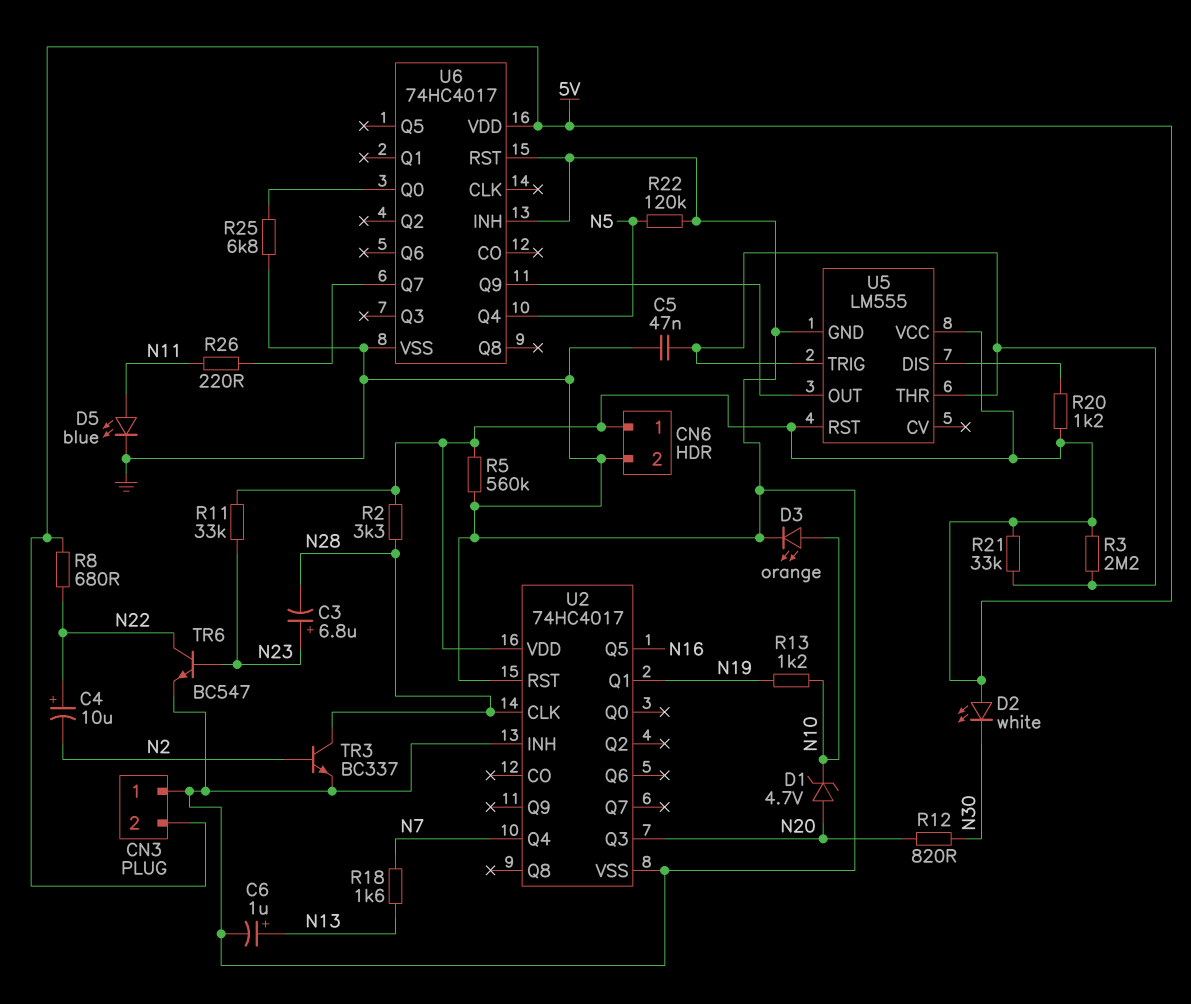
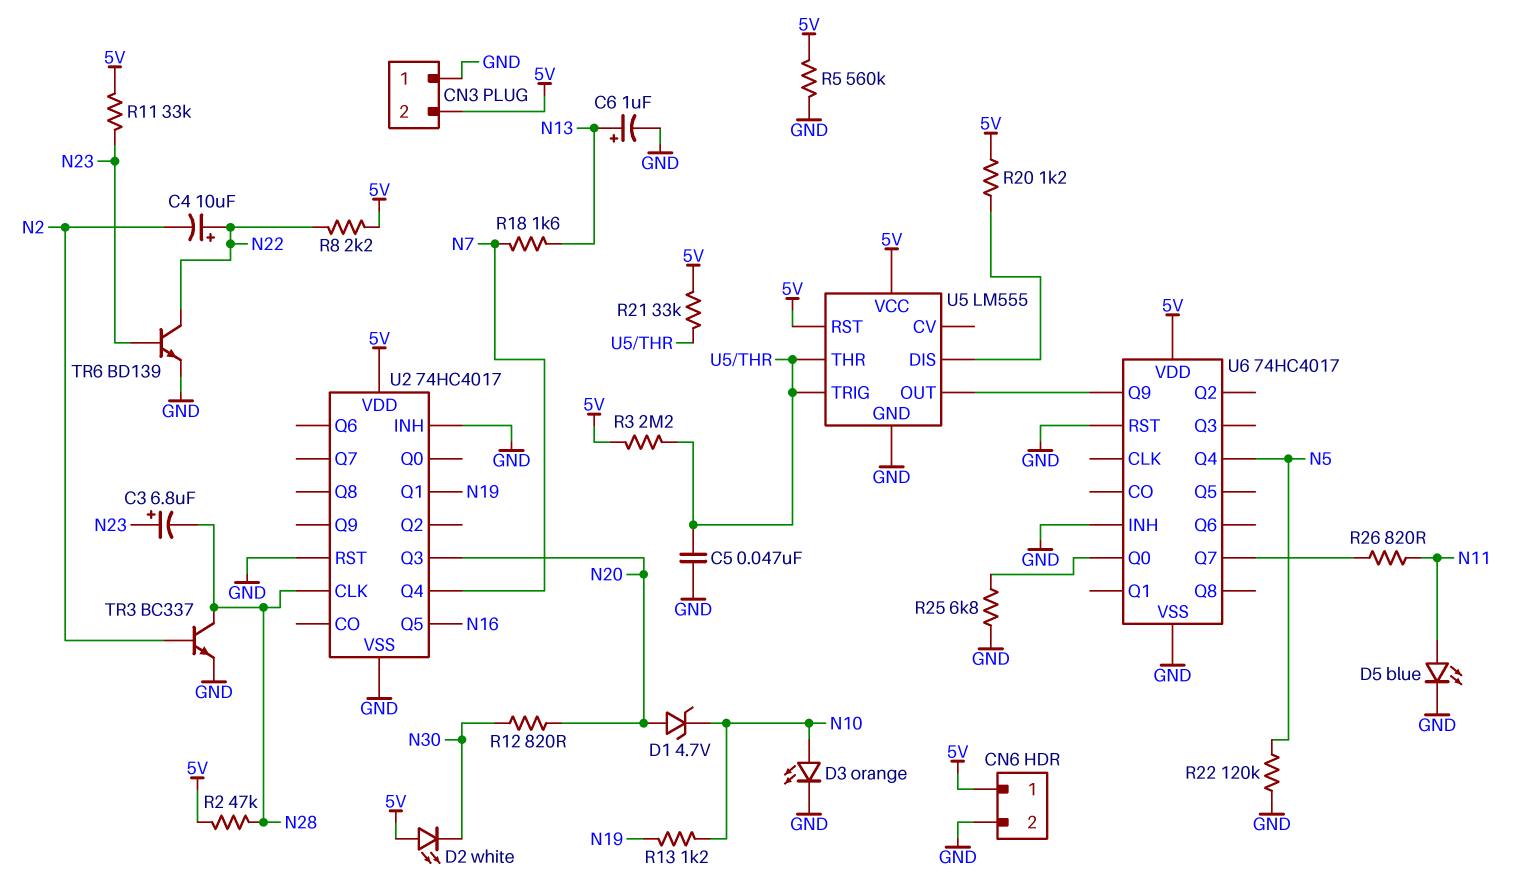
R2: 3.3k (5V, N28) -> 47k (5V, N28)
R8: 680 (5V, N22) -> 2.2k (5V, N22)
R26: 220 (N11, U6/Q7) -> 820 (N11, U6/Q7)
TR6: NPN BC547 (B N23, C N22, E GND) -> NPN BD139 (B N23, C N22, E GND)

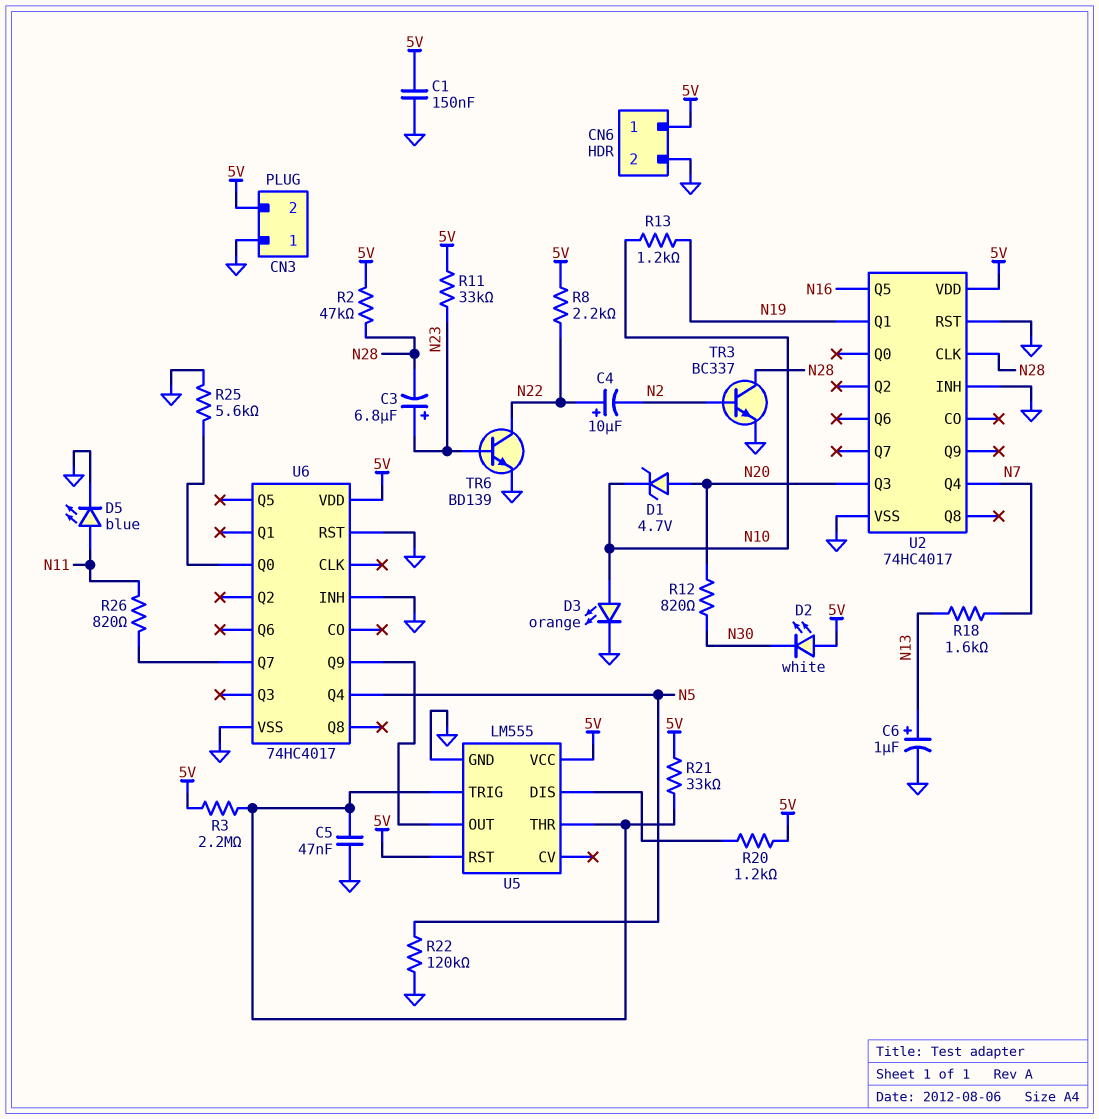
C1: none -> 150nF (5V, GND)
R5: 560k (5V, GND) -> none
R25: 6.8k (GND, U6/Q0) -> 5.6k (GND, U6/Q0)

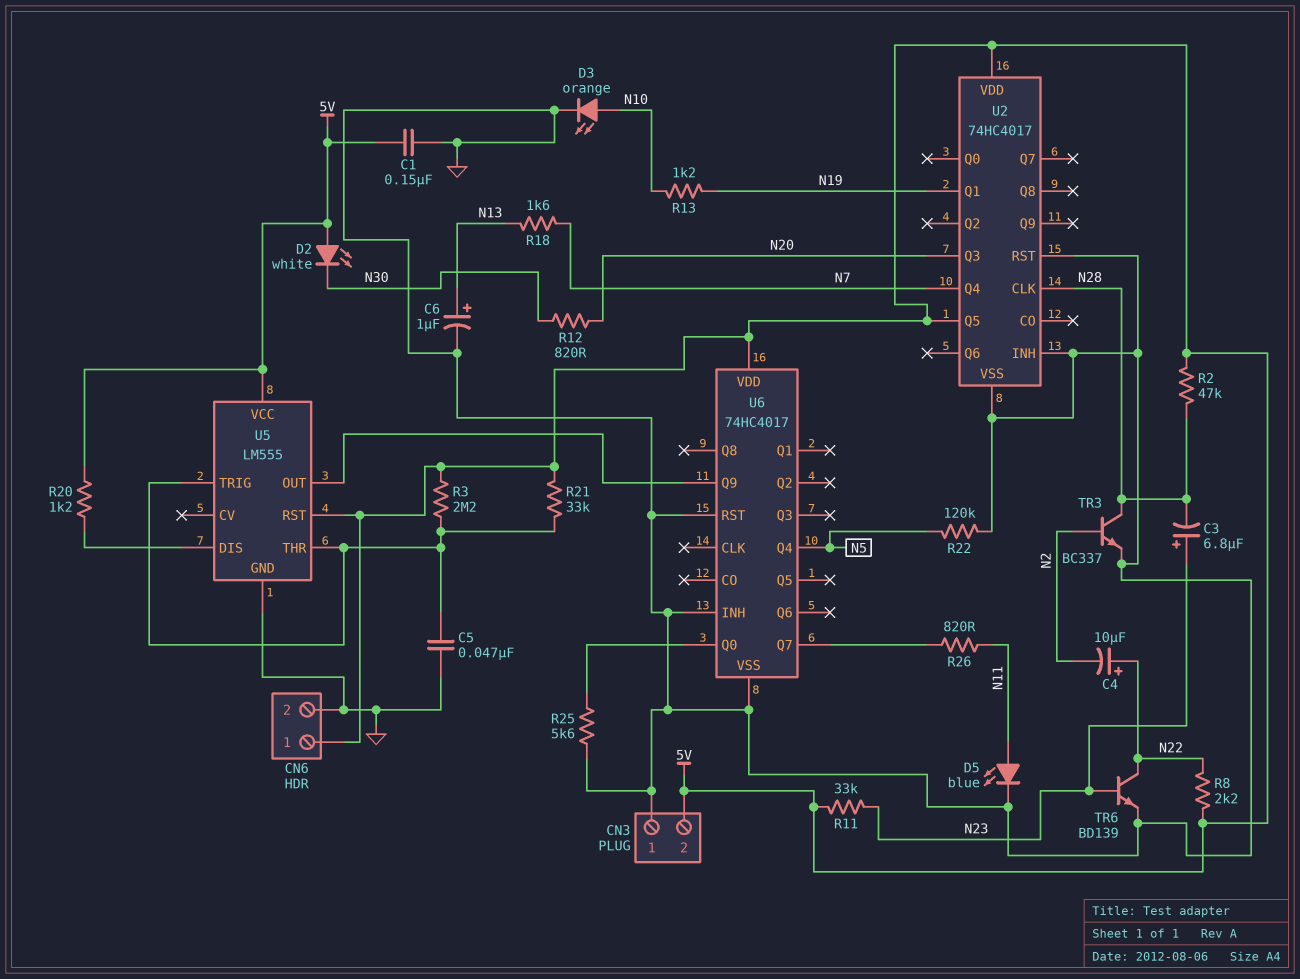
D1: zener 4.7V (A N20, K N10) -> none
U2 pin Q5: N16 -> 5V

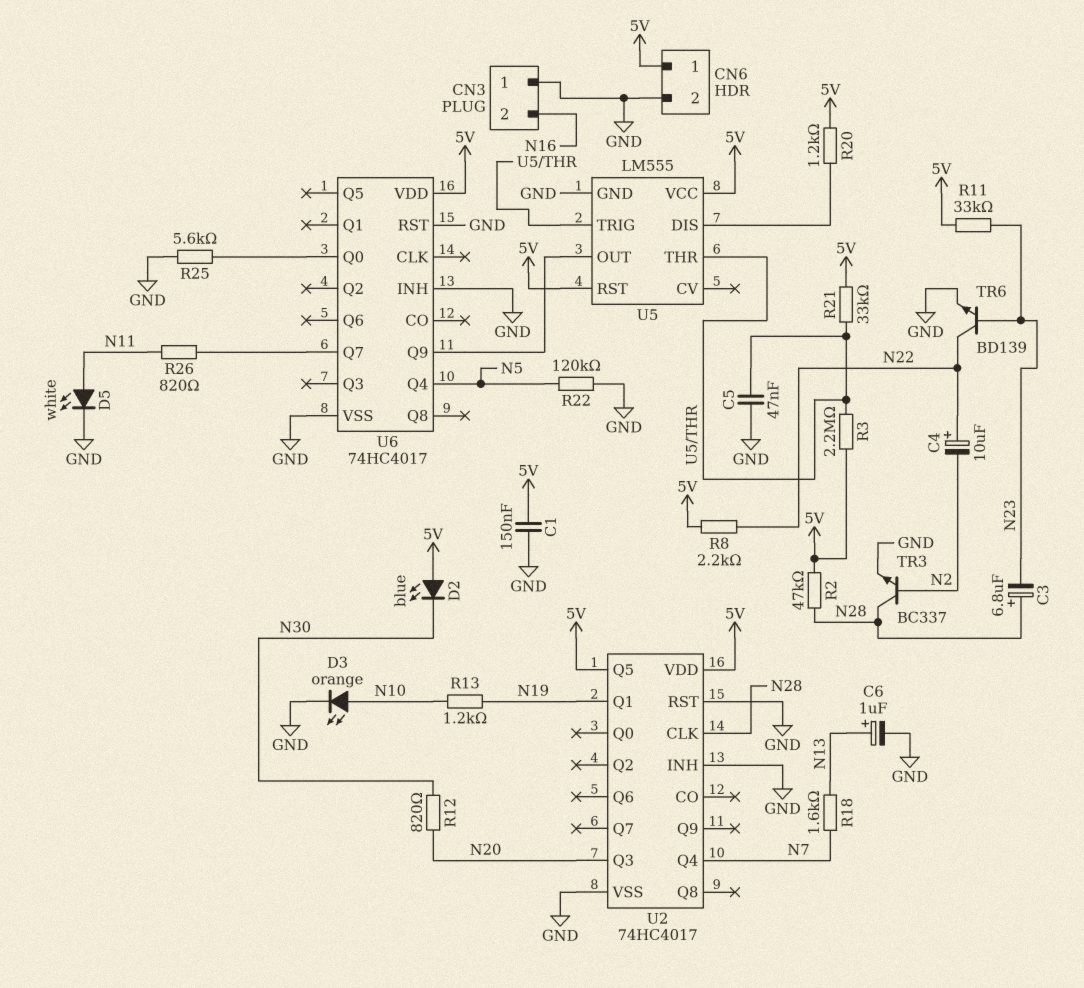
C3: 6.8uF (plus N23, minus N28) -> 6.8uF (plus N28, minus N23)
CN3 pin 2: 5V -> N16
D2: LED white (A 5V, K N30) -> LED blue (A 5V, K N30)
D5: LED blue (A N11, K GND) -> LED white (A N11, K GND)

